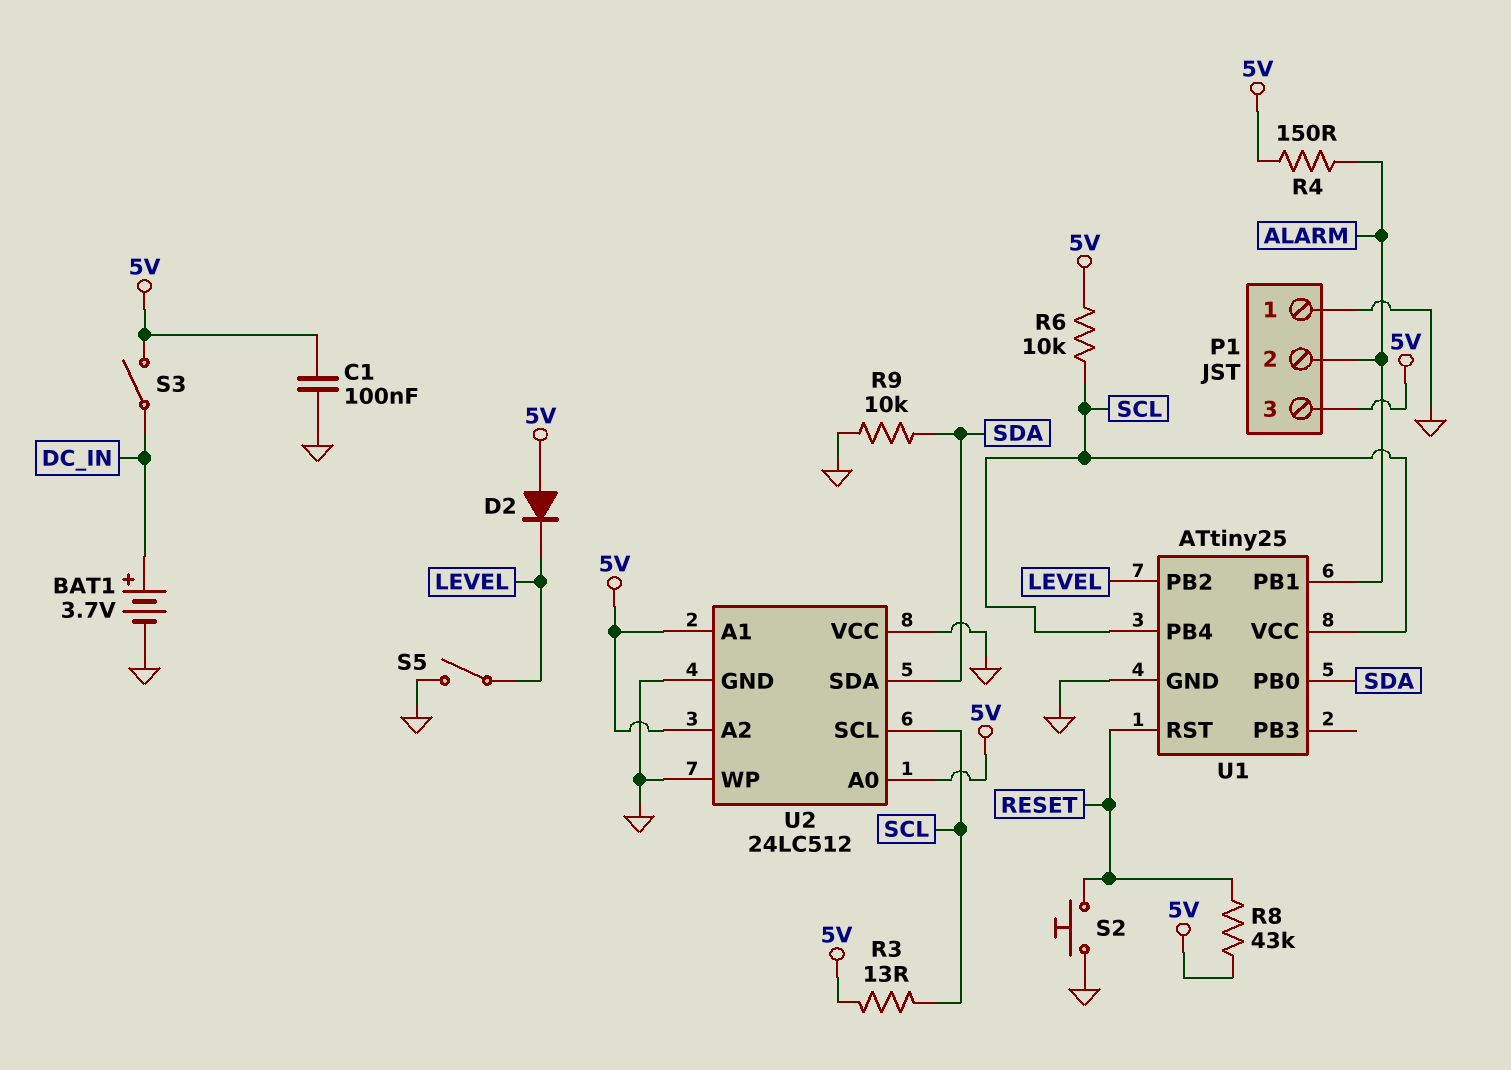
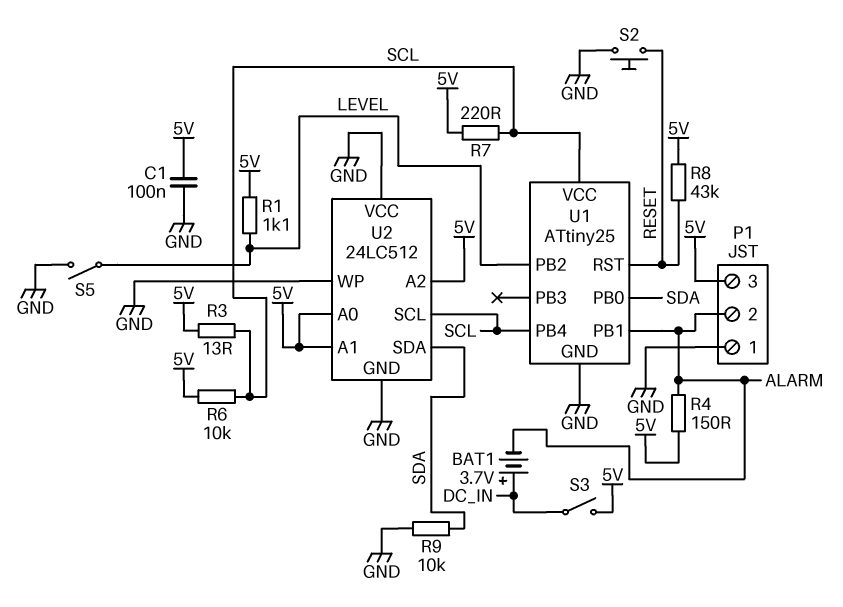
BAT1: 3.7V (plus DC_IN, minus GND) -> 3.7V (plus DC_IN, minus ALARM)
D2: diode (A 5V, K LEVEL) -> none
R1: none -> 1.1k (5V, LEVEL)
R7: none -> 220 (5V, SCL)

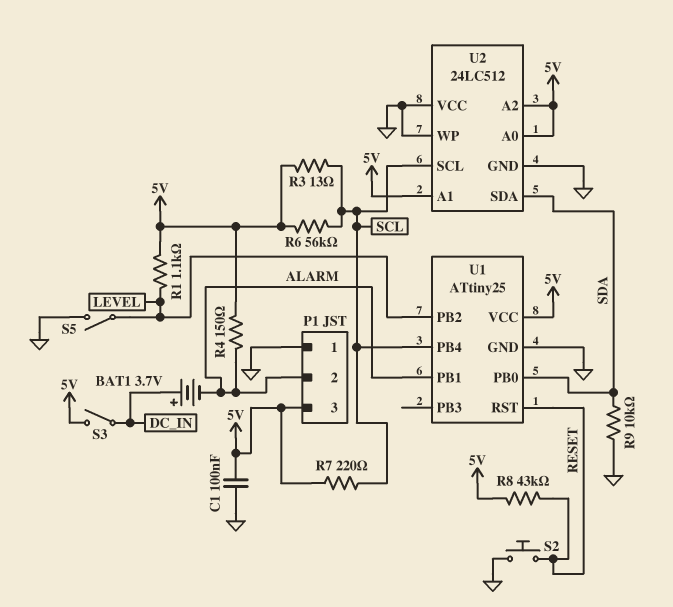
R6: 10k (5V, SCL) -> 56k (5V, SCL)
U1 pin VCC: SCL -> 5V

